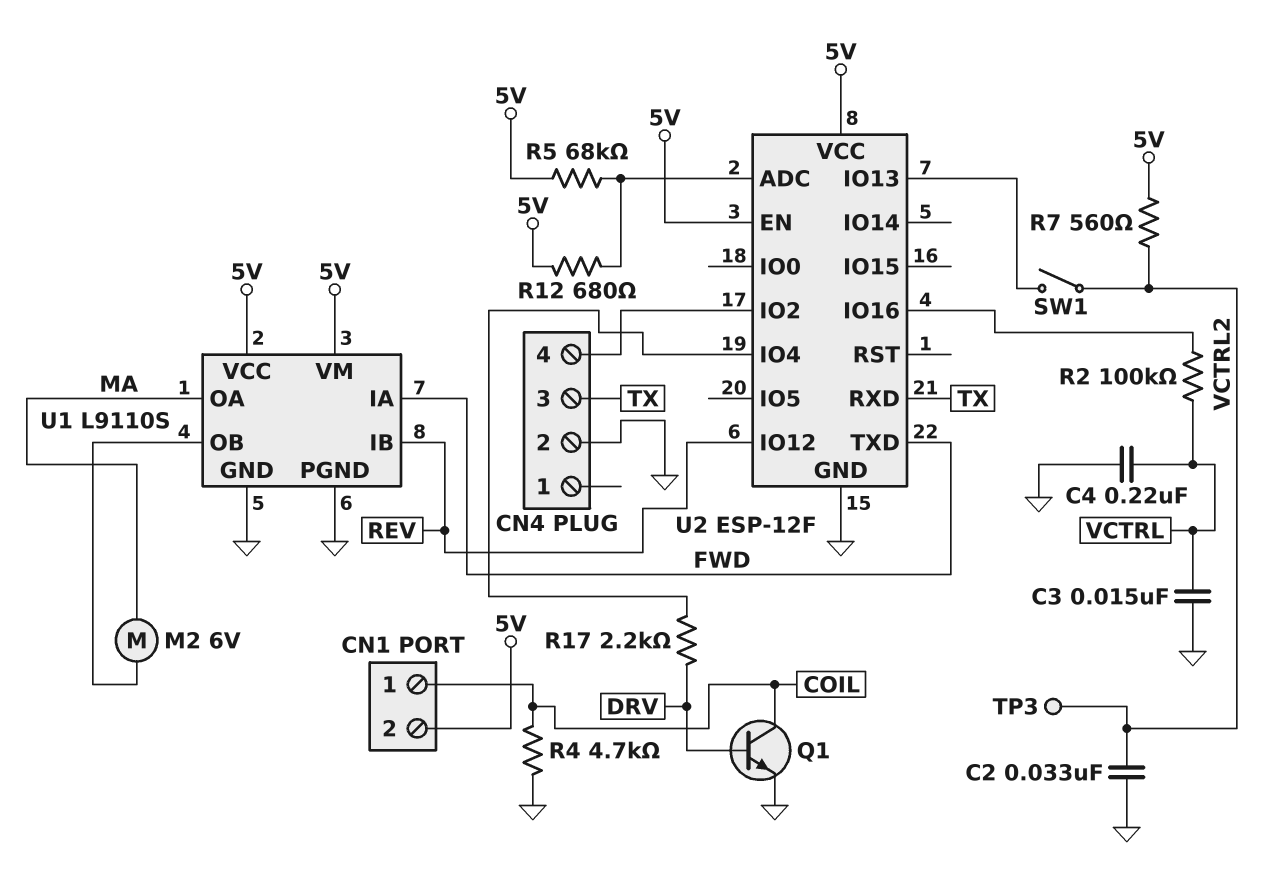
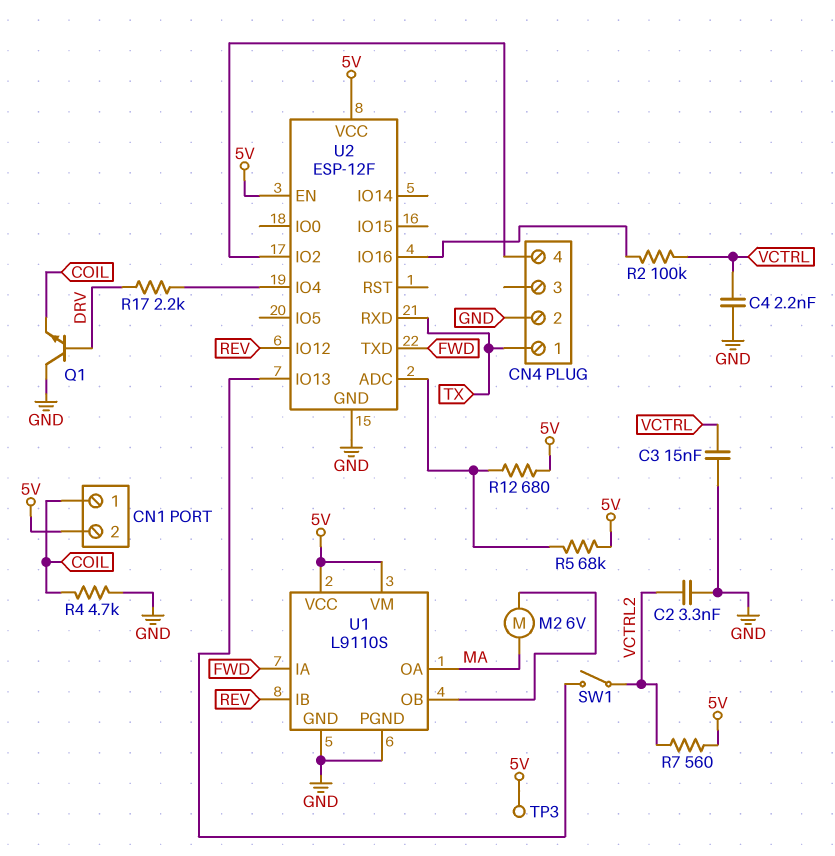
C2: 33nF (GND, VCTRL2) -> 3.3nF (GND, VCTRL2)
C4: 220nF (GND, VCTRL) -> 2.2nF (GND, VCTRL)
CN4 pin 1: none -> TX
CN4 pin 3: TX -> none
Q1: NPN (B DRV, C COIL, E GND) -> NPN (B DRV, C GND, E COIL)
TP3: test point (VCTRL2) -> test point (5V)

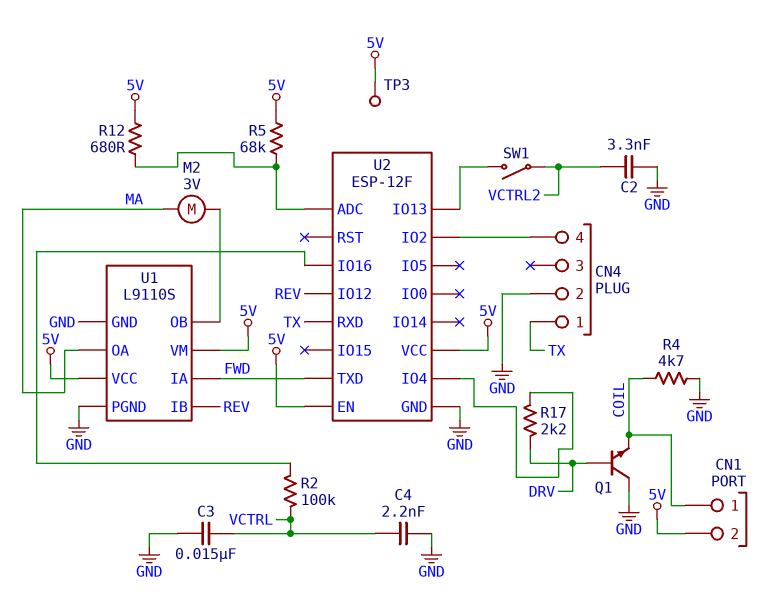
M2: motor 6V (MA, U1/OB) -> motor 3V (MA, U1/OB)
R7: 560 (5V, VCTRL2) -> none

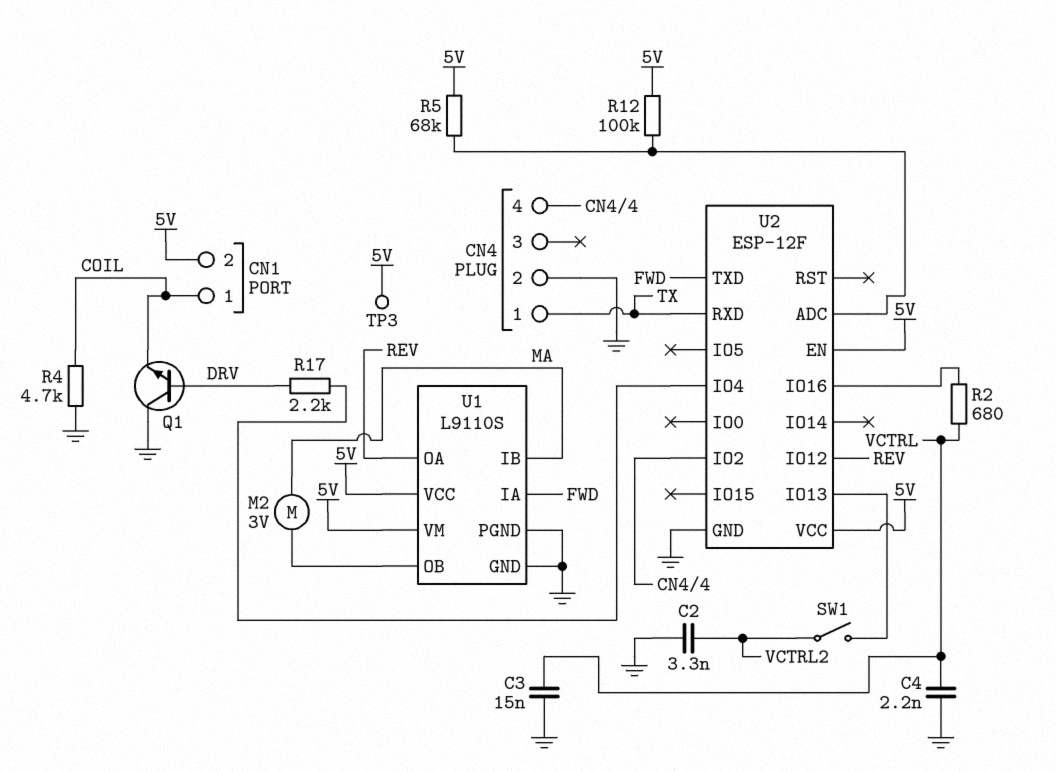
R2: 100k (U2/IO16, VCTRL) -> 680 (U2/IO16, VCTRL)
R12: 680 (5V, U2/ADC) -> 100k (5V, U2/ADC)
U1 pin IB: REV -> MA
U1 pin OA: MA -> REV

